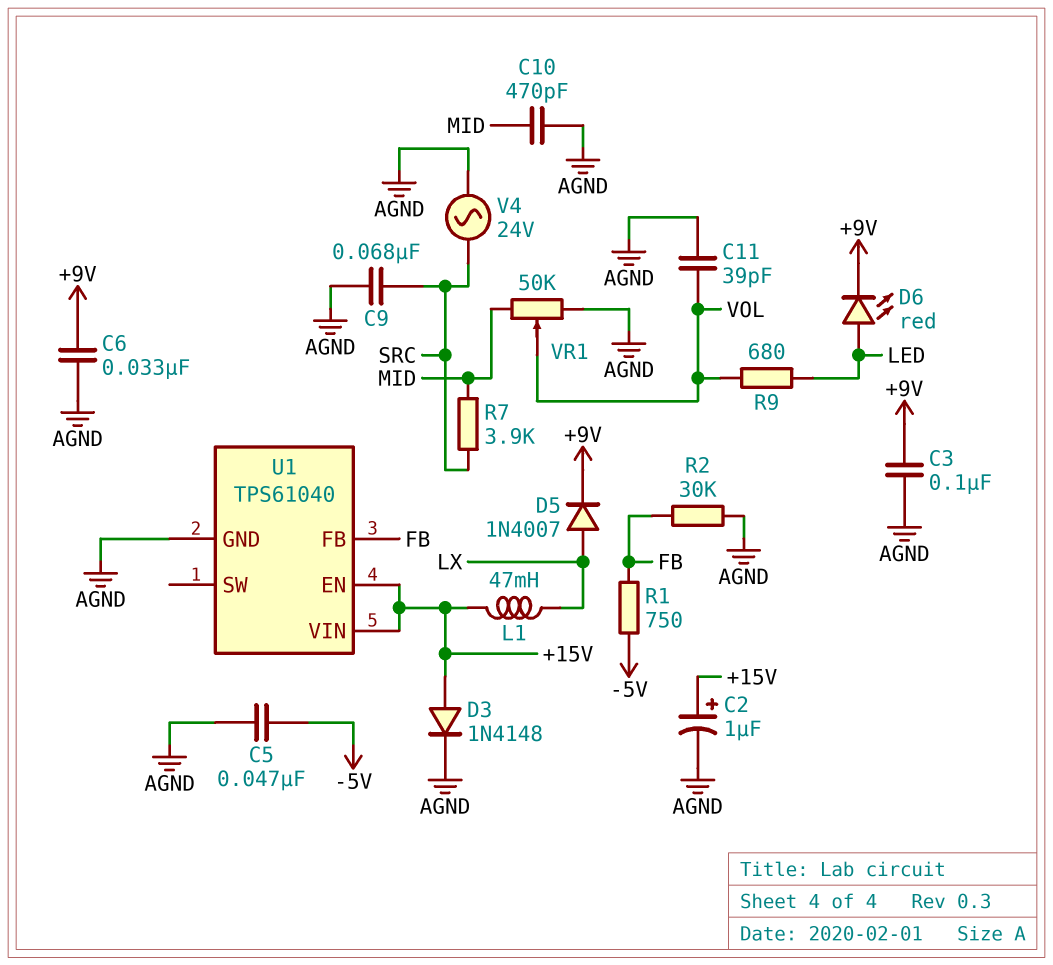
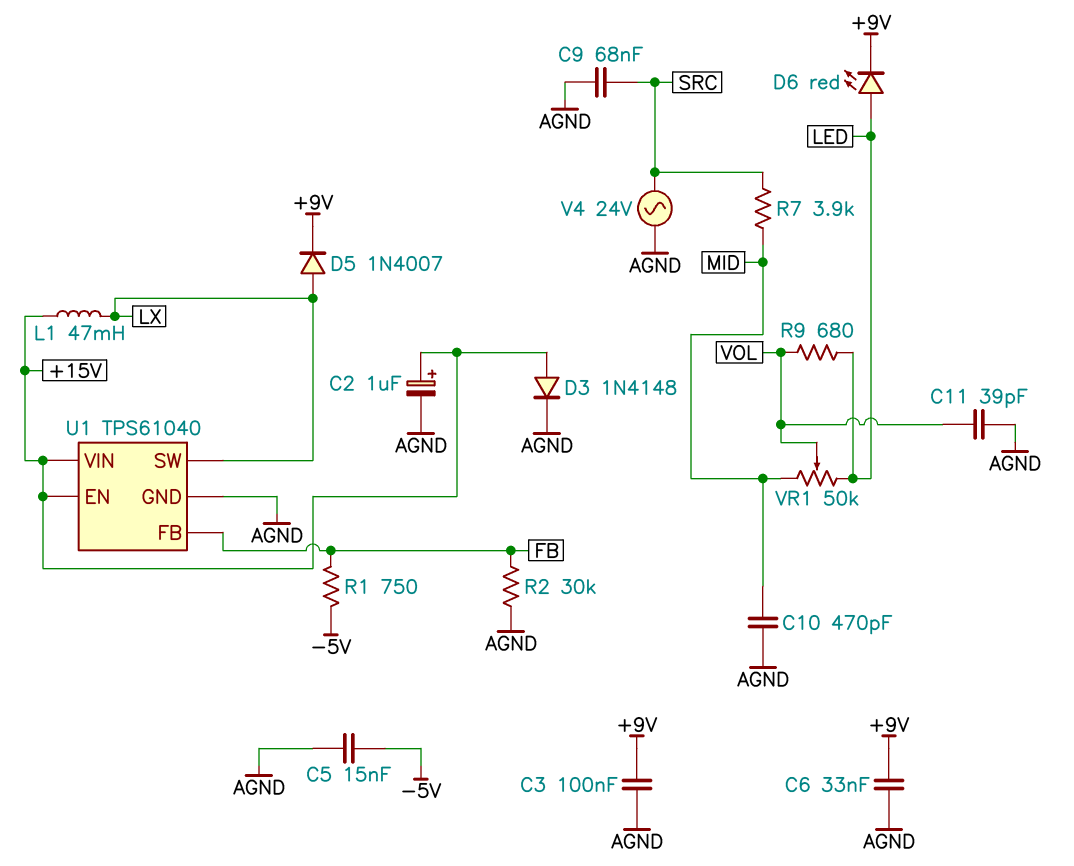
C5: 47nF (-5V, AGND) -> 15nF (-5V, AGND)
U1 pin SW: none -> LX
VR1: 50k (AGND, MID, wiper VOL) -> 50k (LED, MID, wiper VOL)

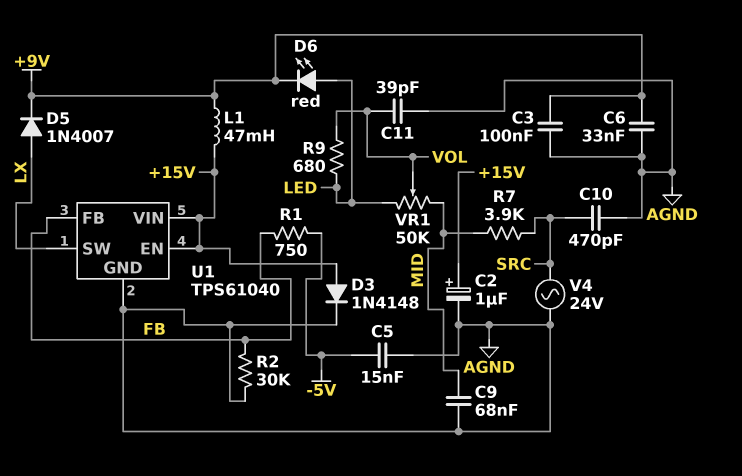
C9: 68nF (AGND, SRC) -> 68nF (AGND, MID)
C10: 470pF (AGND, MID) -> 470pF (AGND, SRC)
L1: 47mH (+15V, LX) -> 47mH (+9V, +15V)

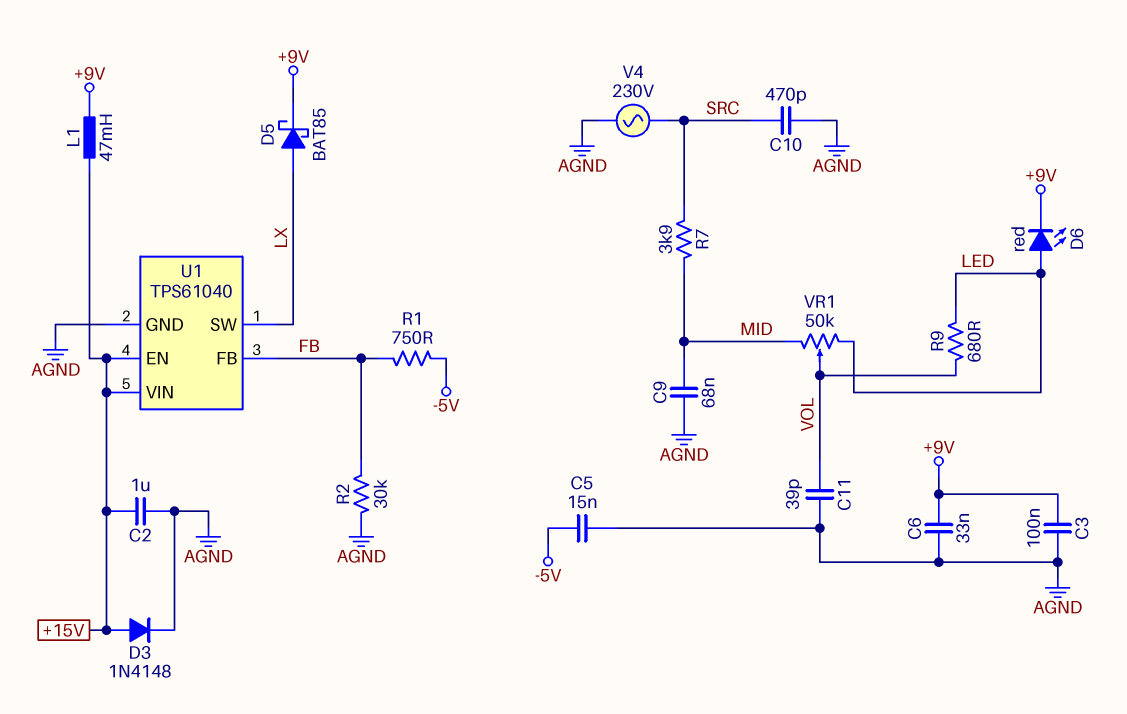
C2: 1uF (plus +15V, minus AGND) -> 1uF (+15V, AGND)
D5: diode 1N4007 (A LX, K +9V) -> schottky BAT85 (A LX, K +9V)
V4: AC 24V (AGND, SRC) -> AC 230V (AGND, SRC)

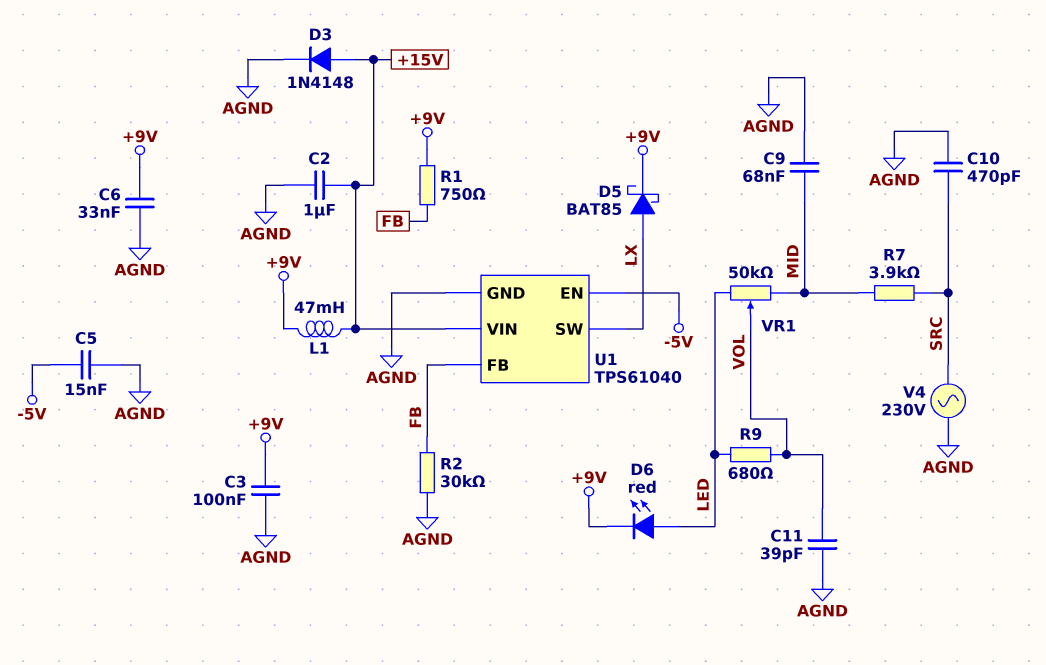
R1: 750 (-5V, FB) -> 750 (+9V, FB)
U1 pin EN: +15V -> -5V

